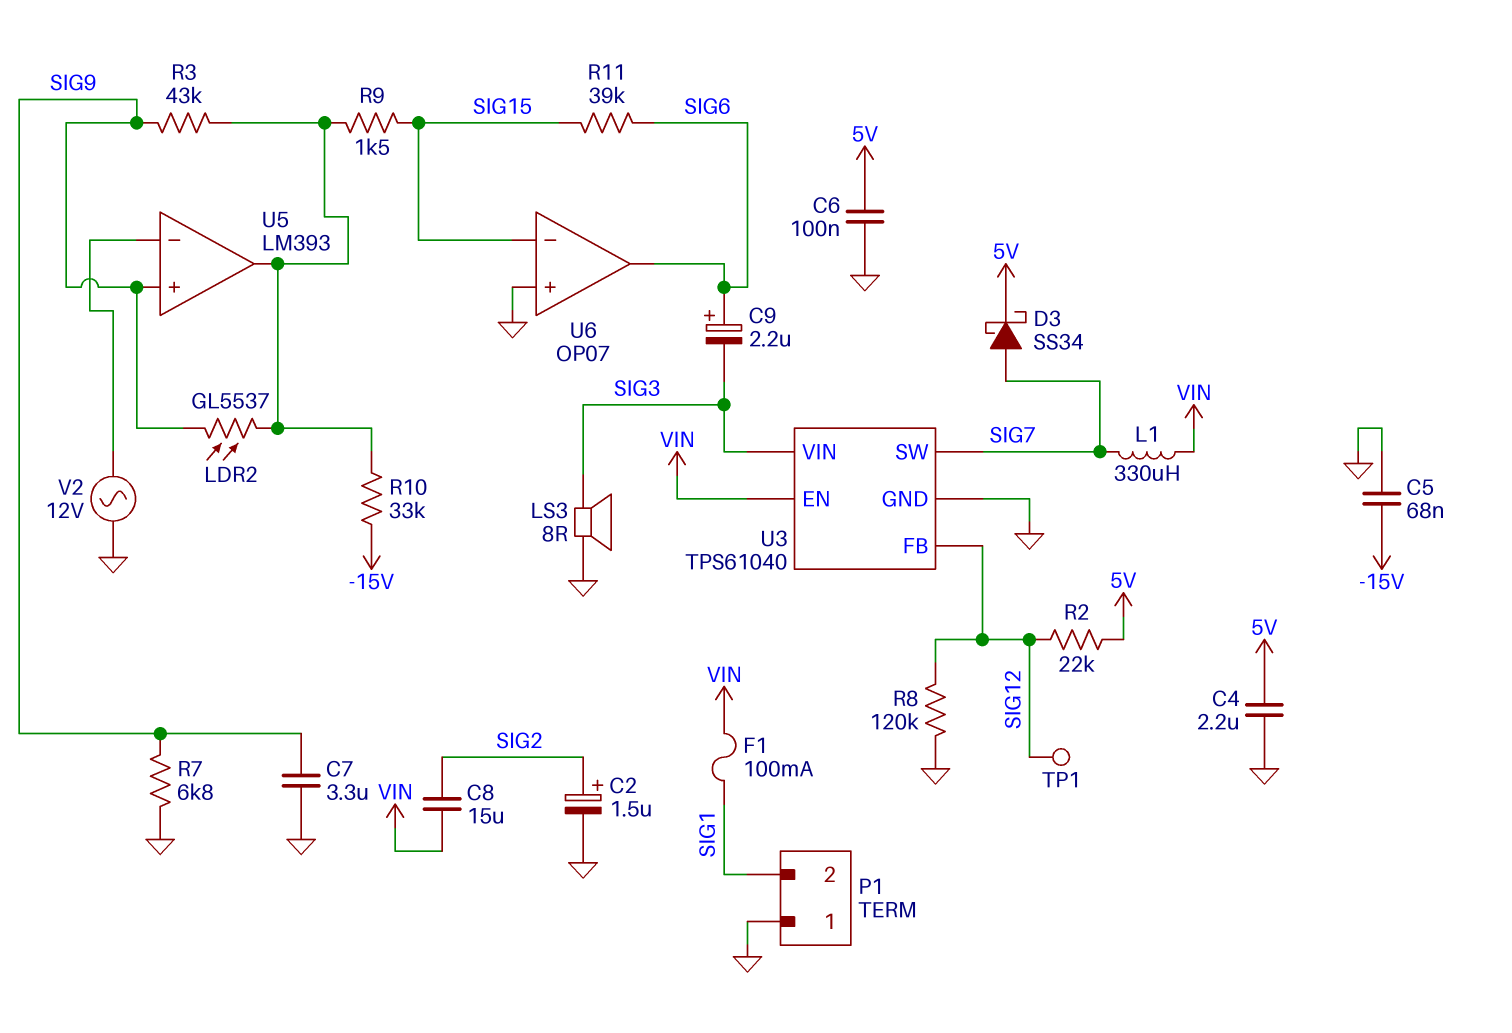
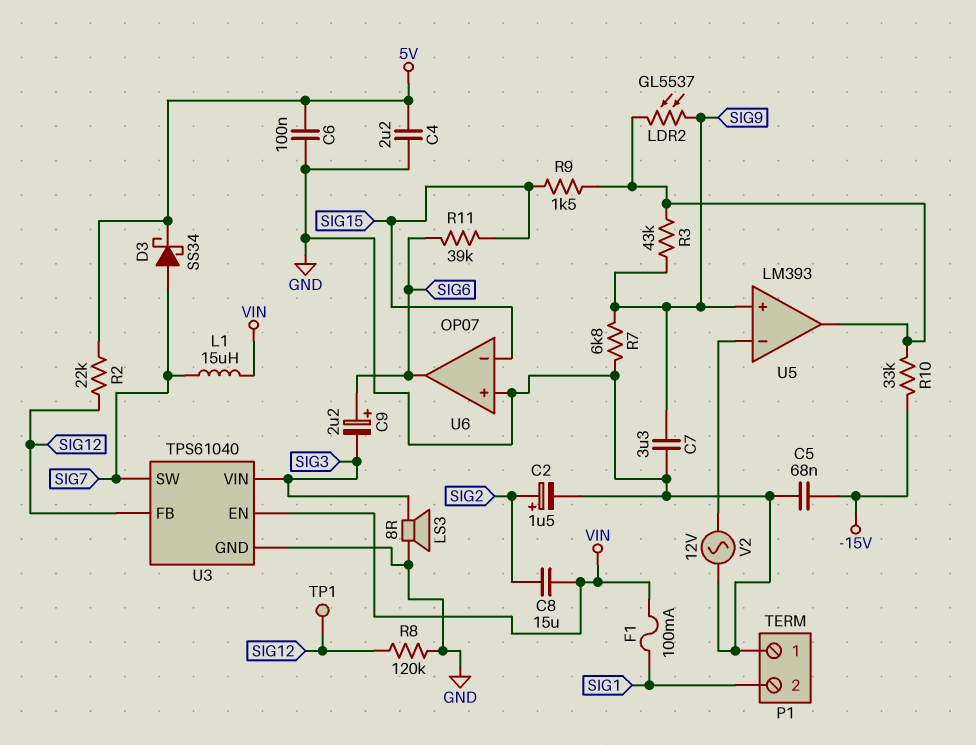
L1: 330uH (SIG7, VIN) -> 15uH (SIG7, VIN)

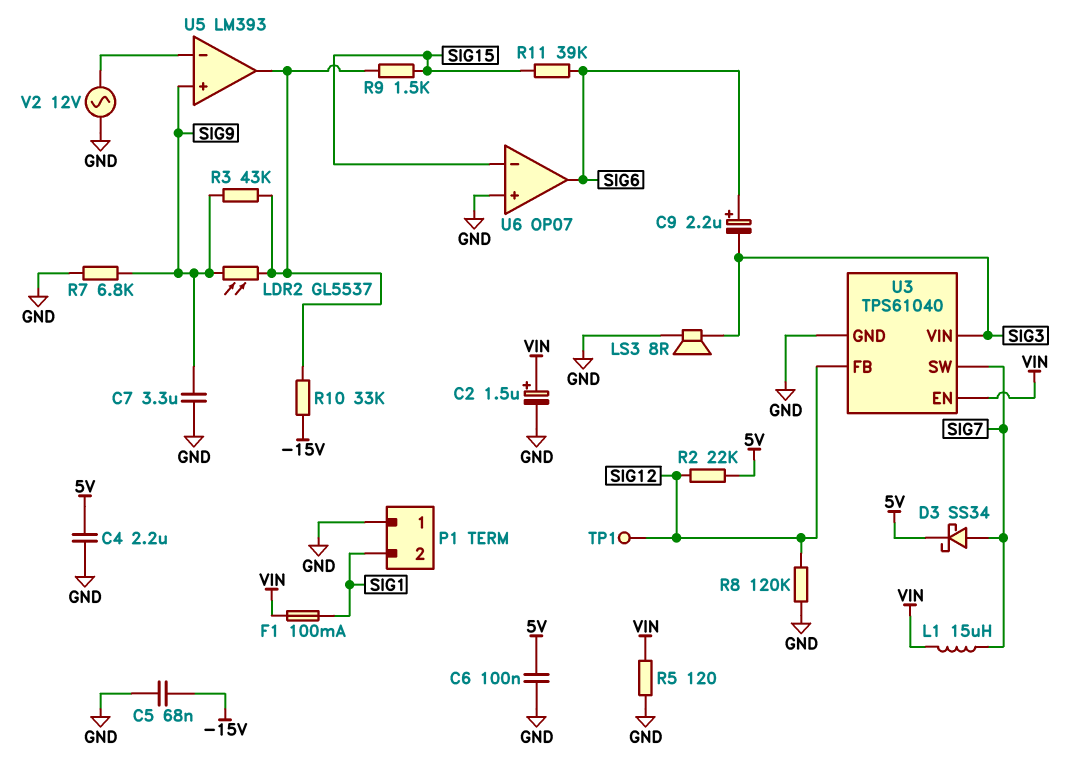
C2: 1.5uF (plus SIG2, minus GND) -> 1.5uF (plus VIN, minus GND)
C8: 15uF (SIG2, VIN) -> none
R5: none -> 120 (GND, VIN)

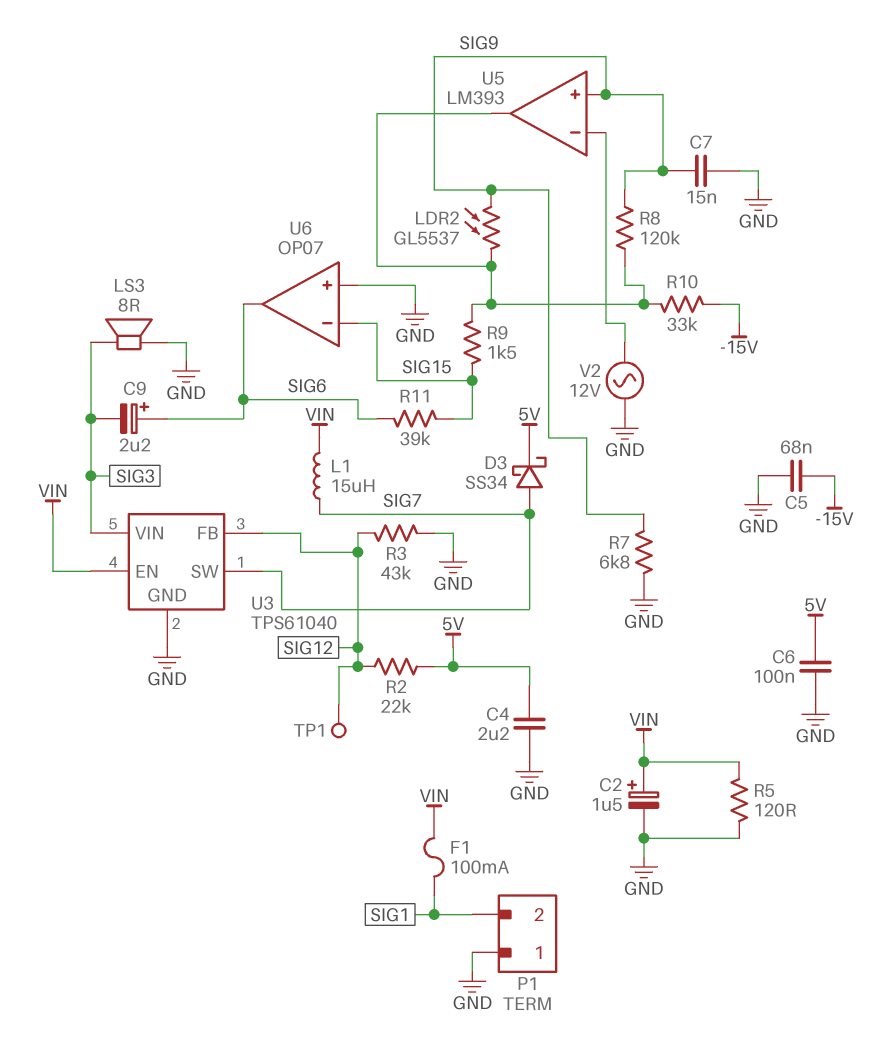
C7: 3.3uF (GND, SIG9) -> 15nF (GND, SIG9)
R3: 43k (SIG9, U5/out) -> 43k (GND, SIG12)
R8: 120k (GND, SIG12) -> 120k (SIG9, U5/out)

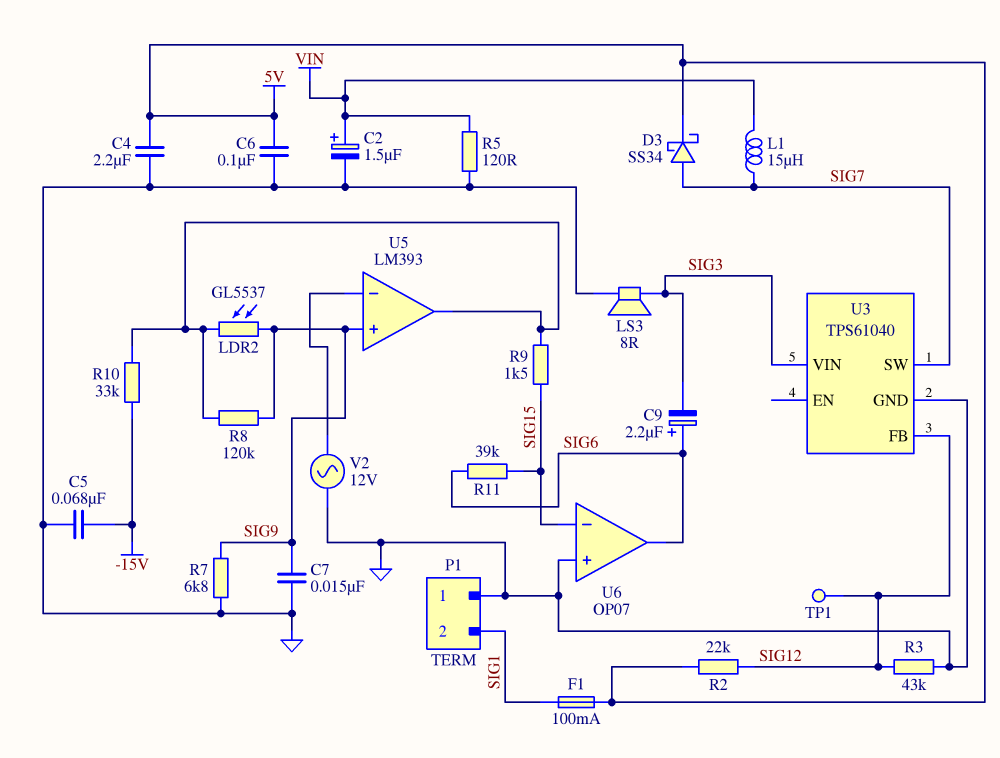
F1: 100mA (SIG1, VIN) -> 100mA (5V, SIG1)
U3 pin EN: VIN -> none

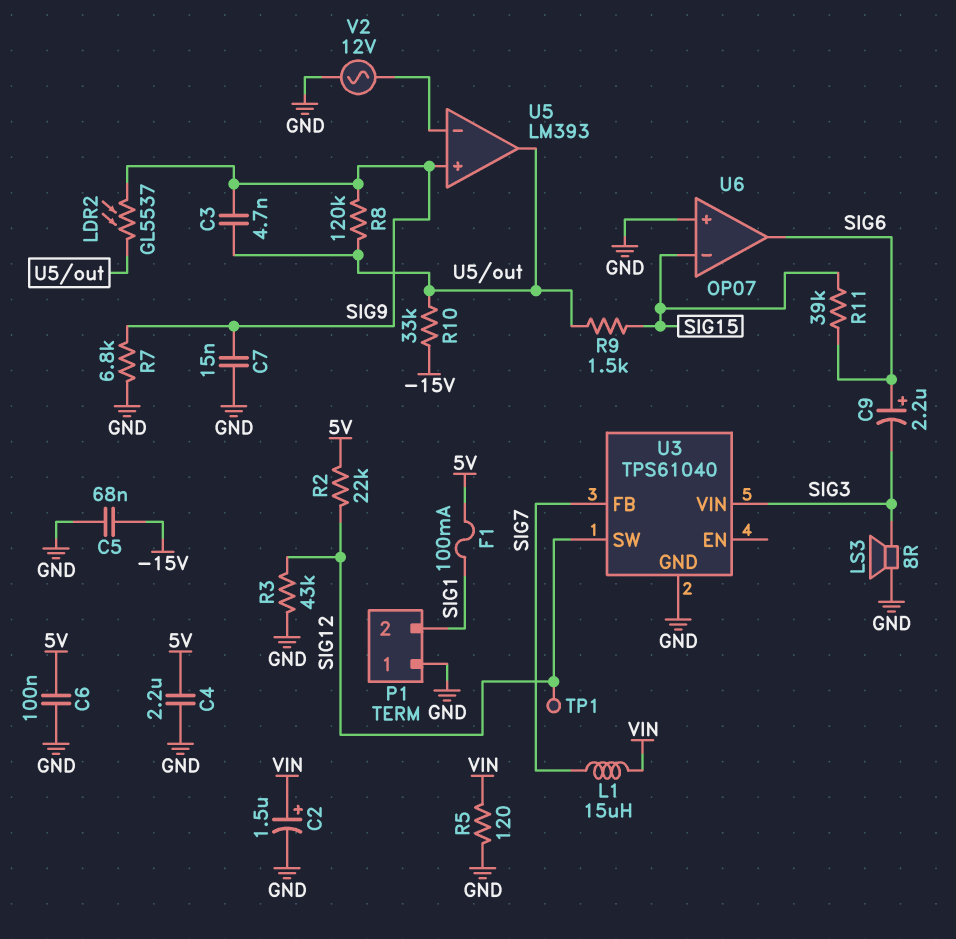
C3: none -> 4.7nF (SIG9, U5/out)
D3: schottky SS34 (A SIG7, K 5V) -> none
U3 pin FB: SIG12 -> SIG7
U3 pin SW: SIG7 -> SIG12

